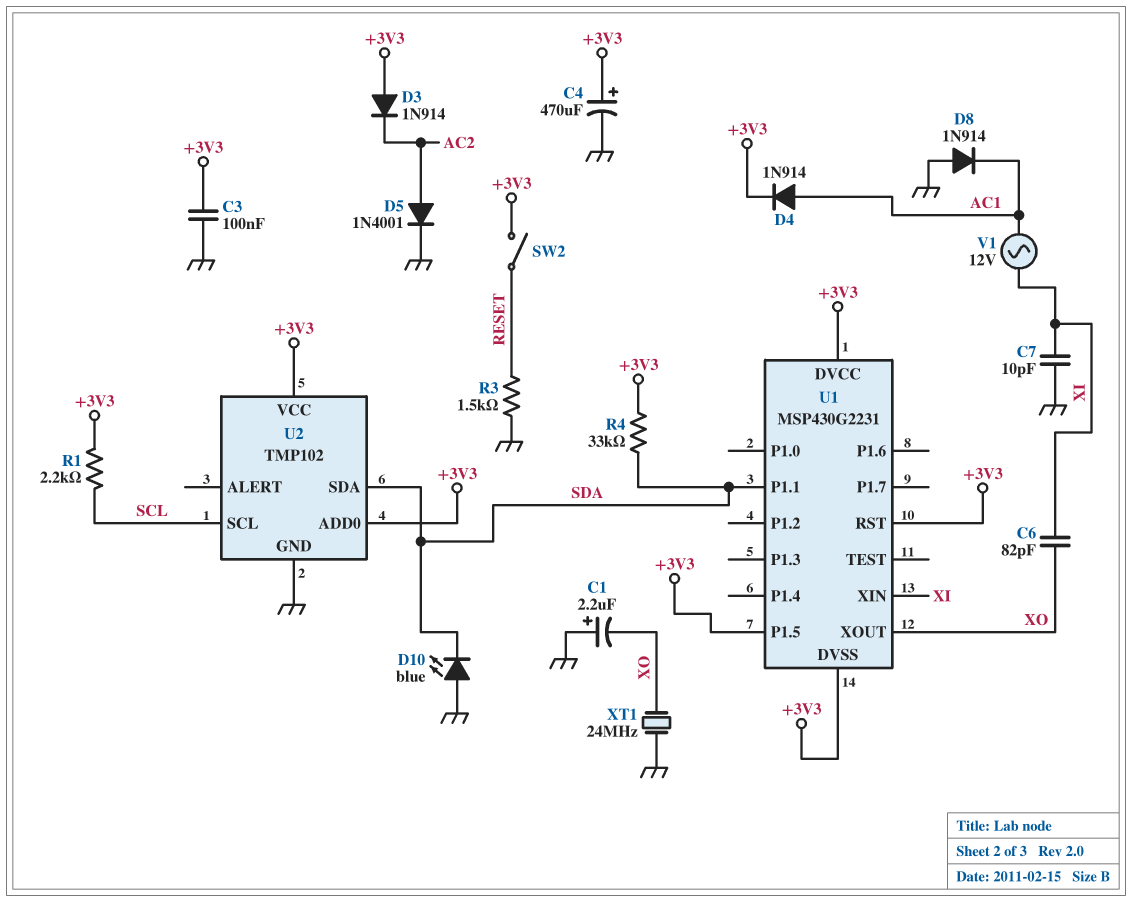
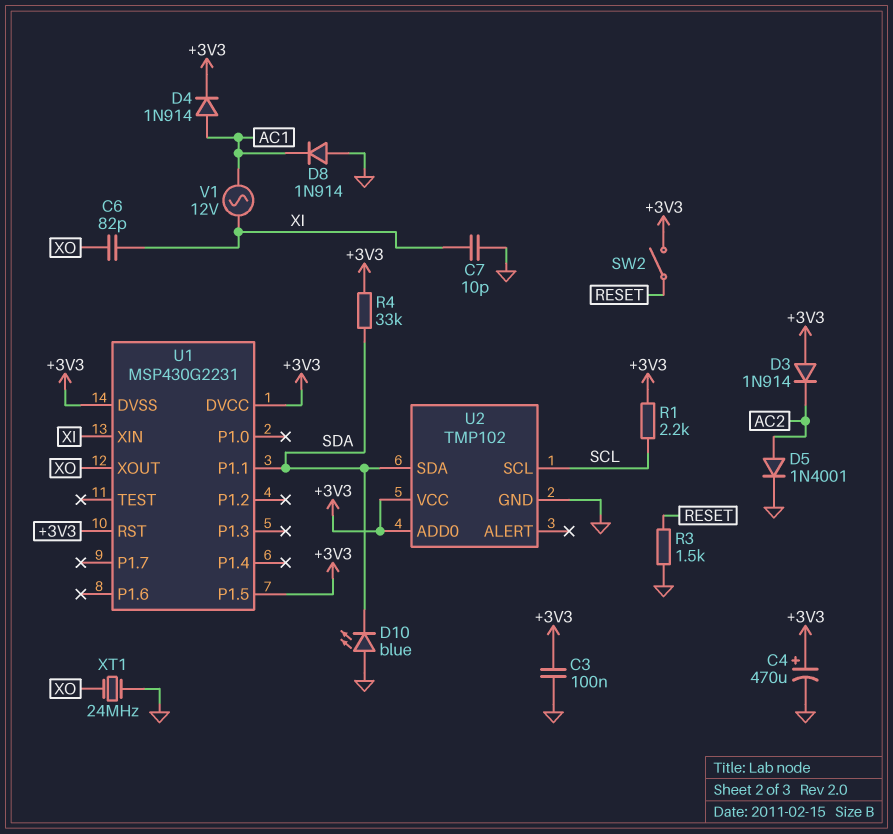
C1: 2.2uF (plus GND, minus XO) -> none

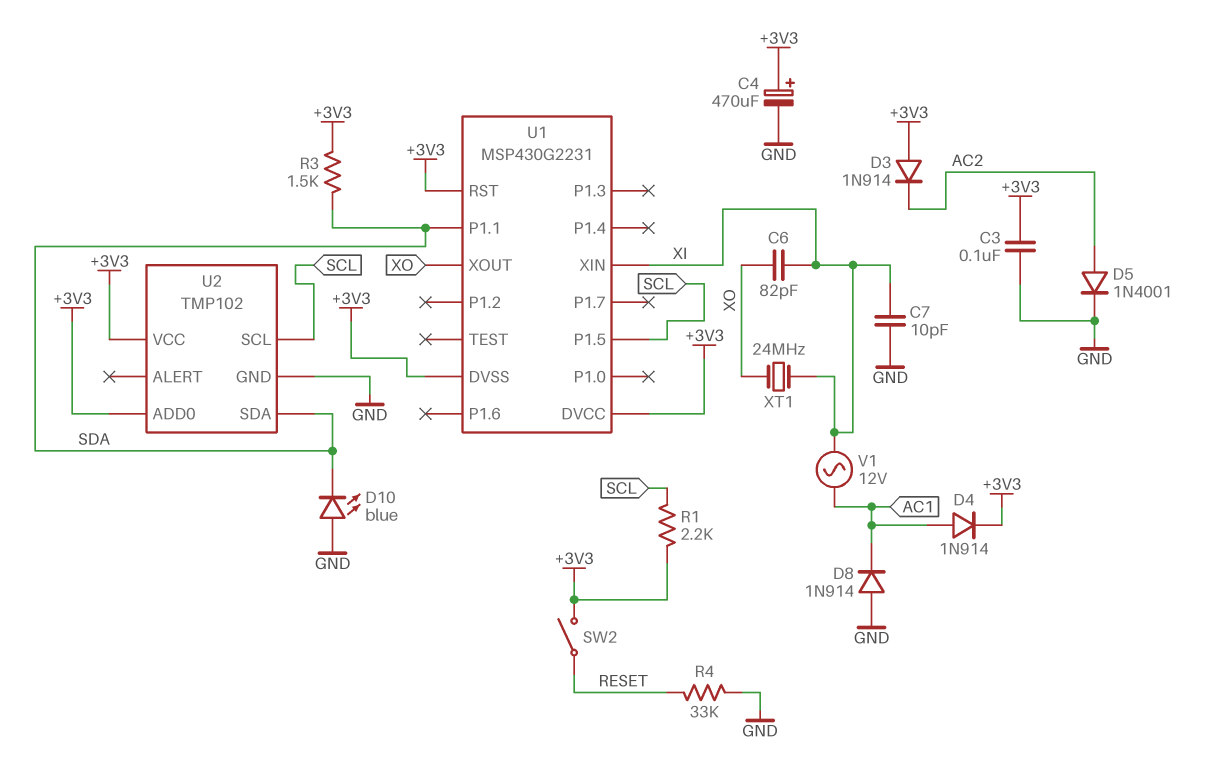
R3: 1.5k (GND, RESET) -> 1.5k (+3V3, SDA)
R4: 33k (+3V3, SDA) -> 33k (GND, RESET)
U1 pin P1.5: +3V3 -> SCL
XT1: 24MHz (GND, XO) -> 24MHz (XI, XO)

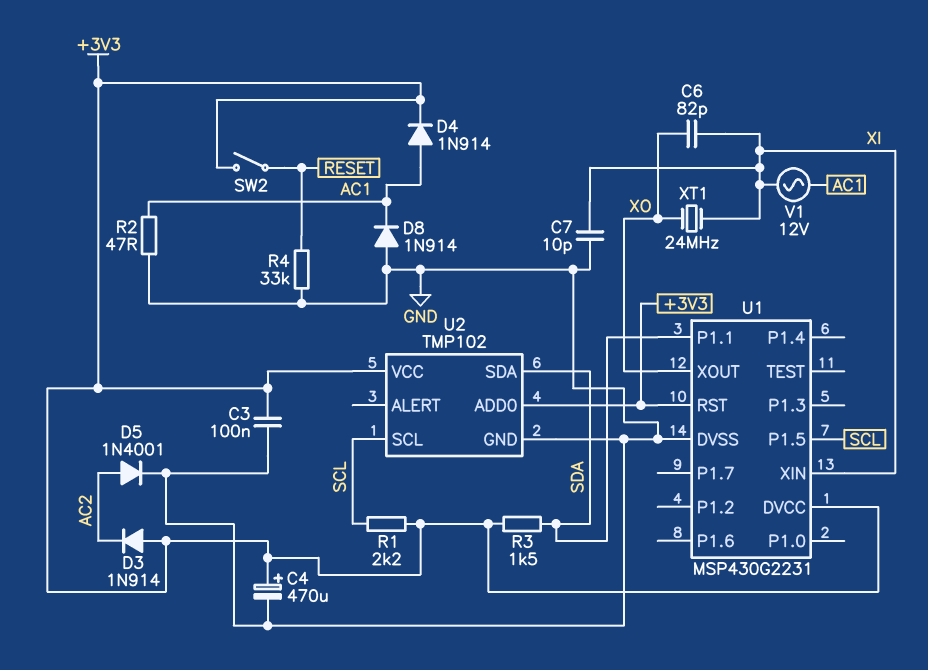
D10: LED blue (A GND, K SDA) -> none
R2: none -> 47 (AC1, GND)
U1 pin DVSS: +3V3 -> GND

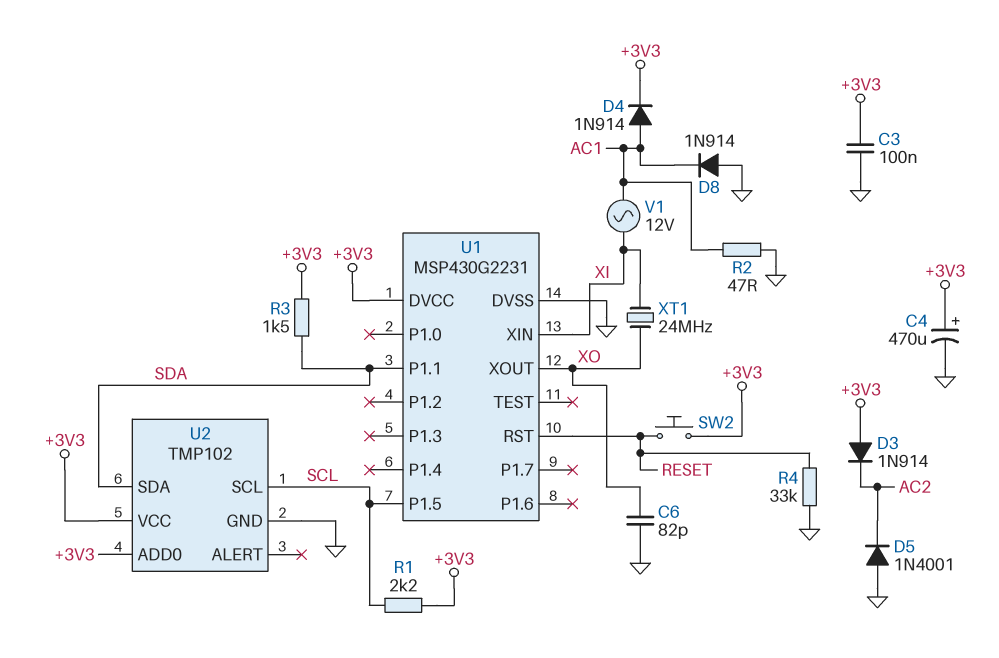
C6: 82pF (XI, XO) -> 82pF (GND, XO)
C7: 10pF (GND, XI) -> none
D5: diode 1N4001 (A AC2, K GND) -> diode 1N4001 (A GND, K AC2)
SW2: switch (+3V3, RESET) -> button (+3V3, RESET)
U1 pin RST: +3V3 -> RESET

